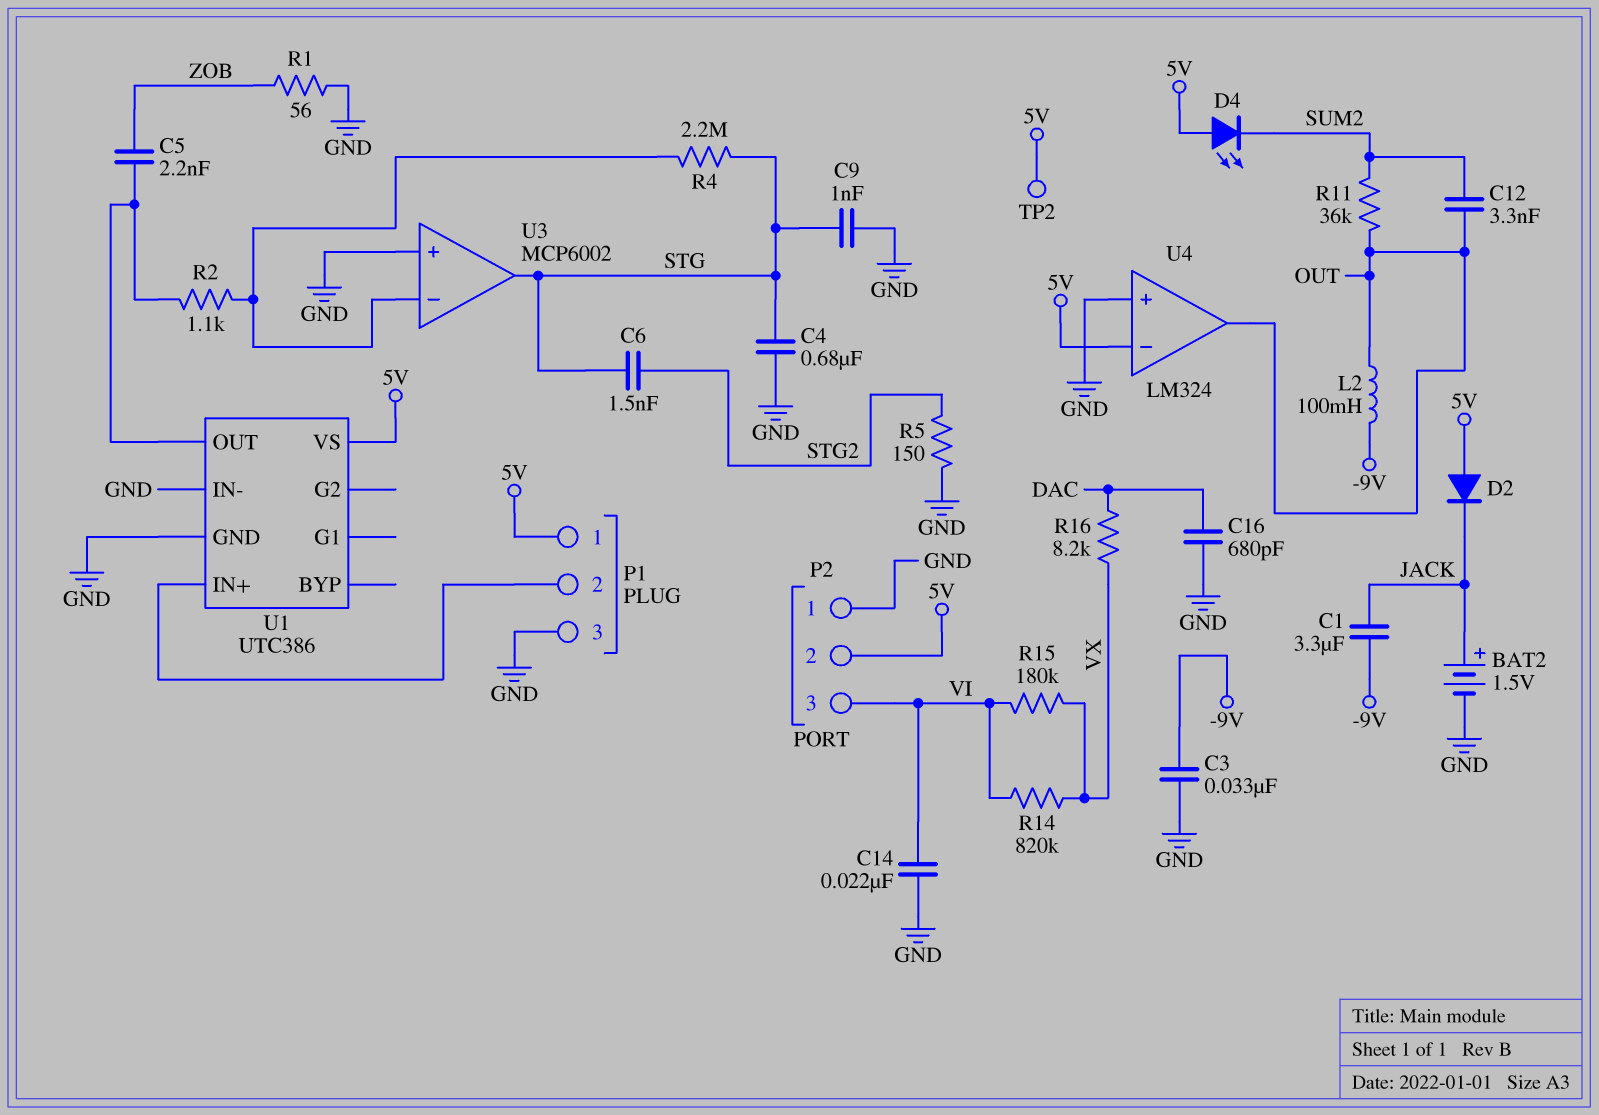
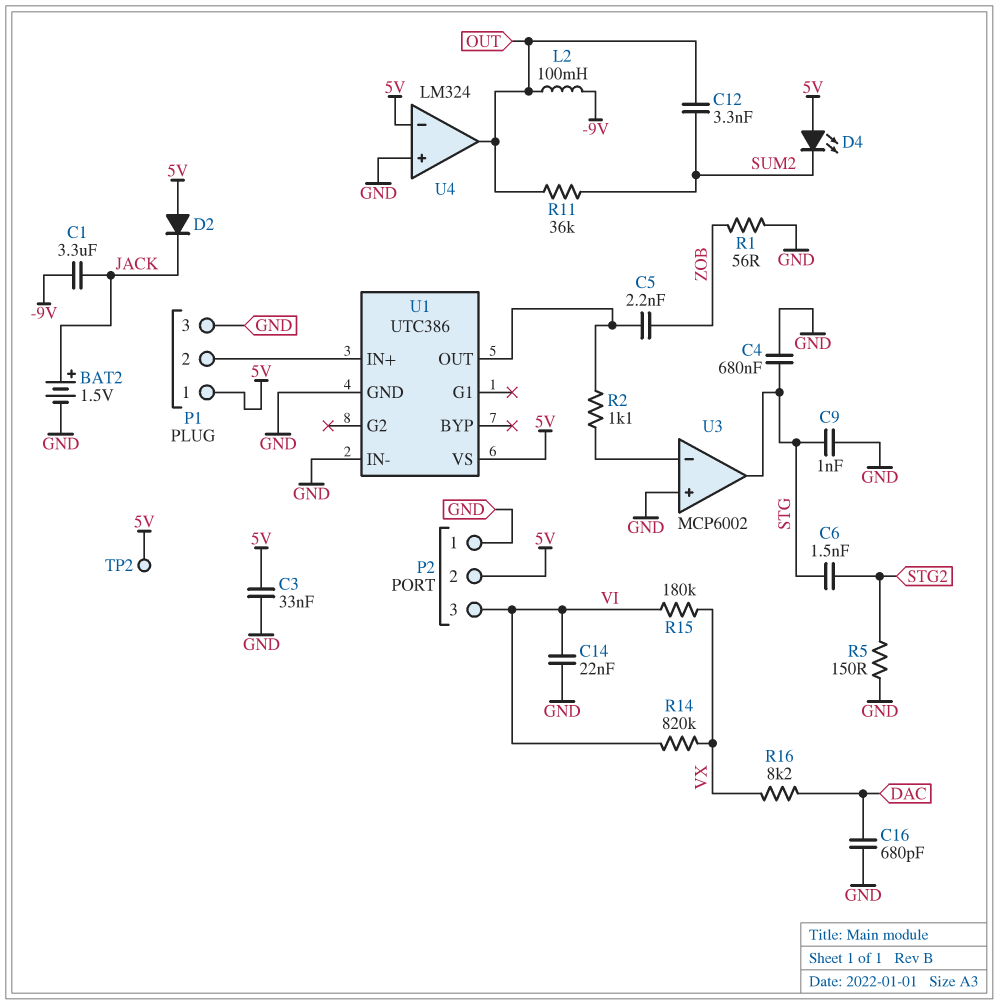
C3: 33nF (-9V, GND) -> 33nF (5V, GND)
R4: 2.2M (STG, U3/in-) -> none

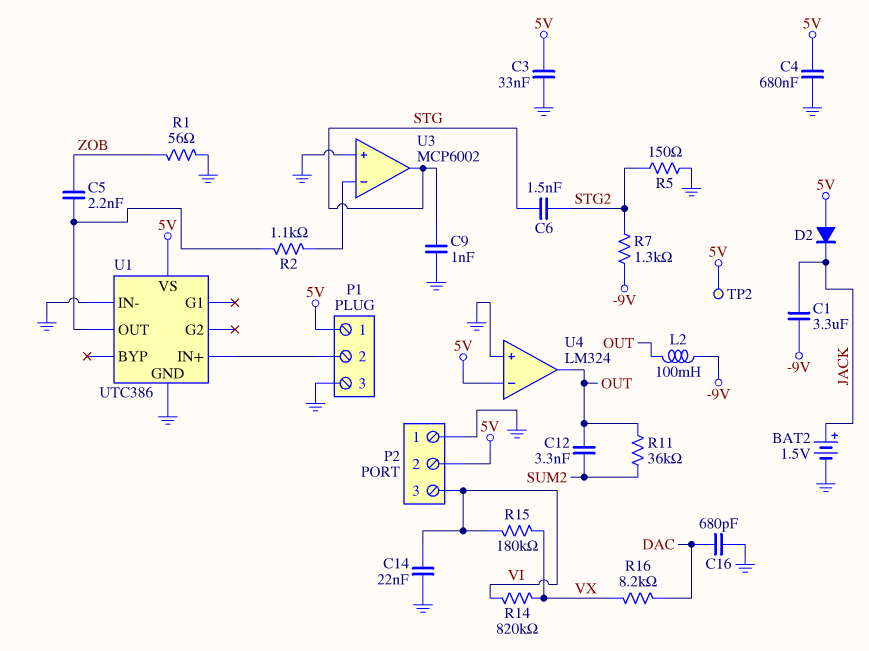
C4: 680nF (GND, STG) -> 680nF (5V, GND)
D4: LED (A 5V, K SUM2) -> none
R7: none -> 1.3k (-9V, STG2)

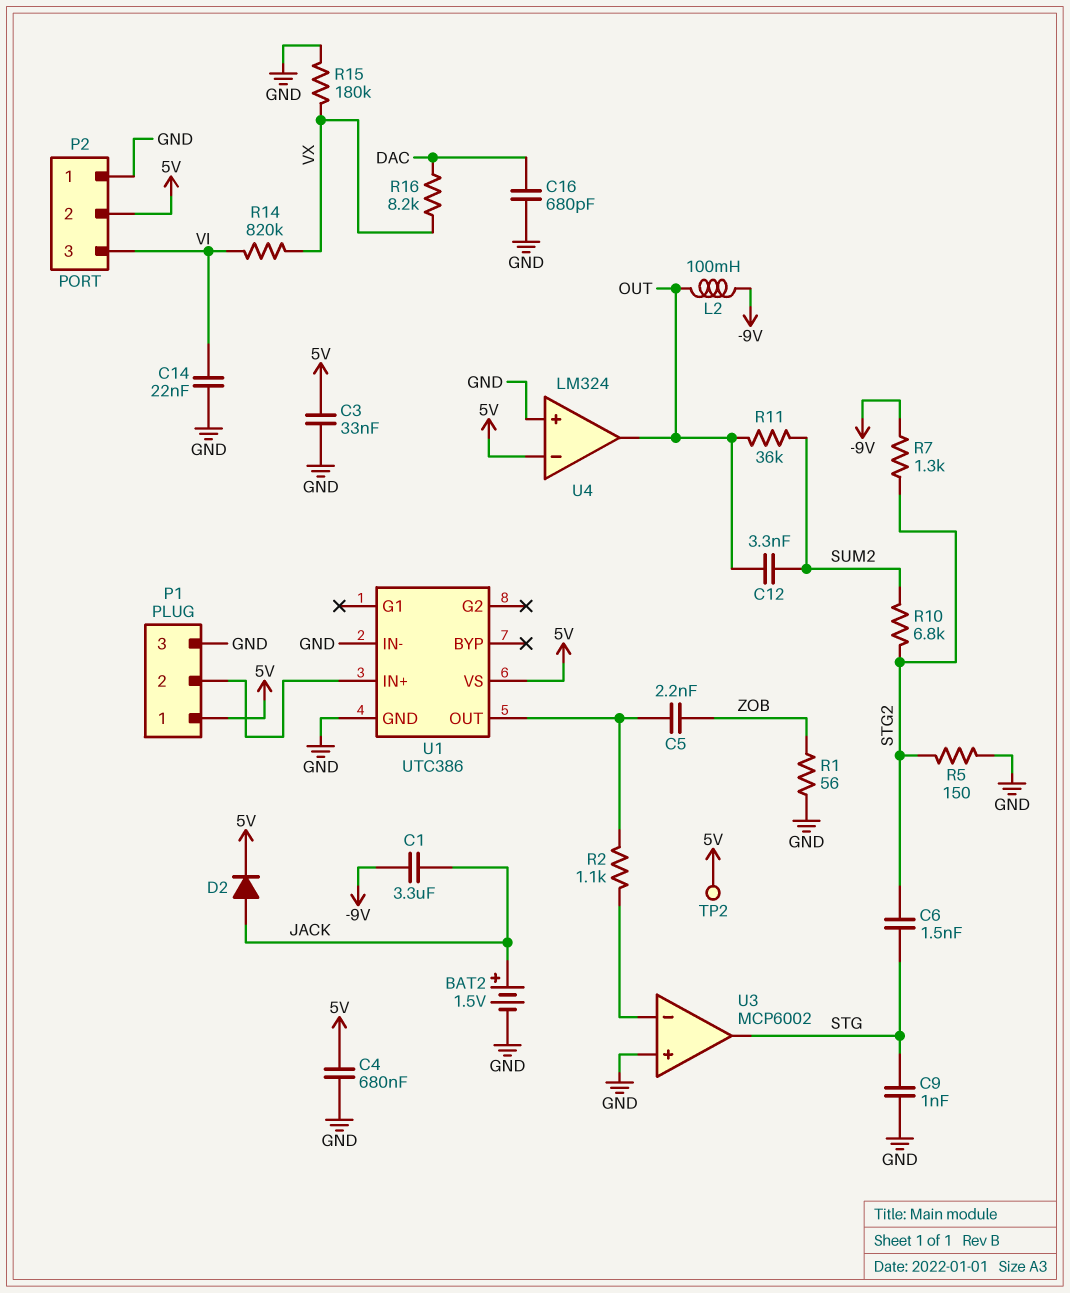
D2: diode (A 5V, K JACK) -> diode (A JACK, K 5V)
R10: none -> 6.8k (STG2, SUM2)
R15: 180k (VI, VX) -> 180k (GND, VX)

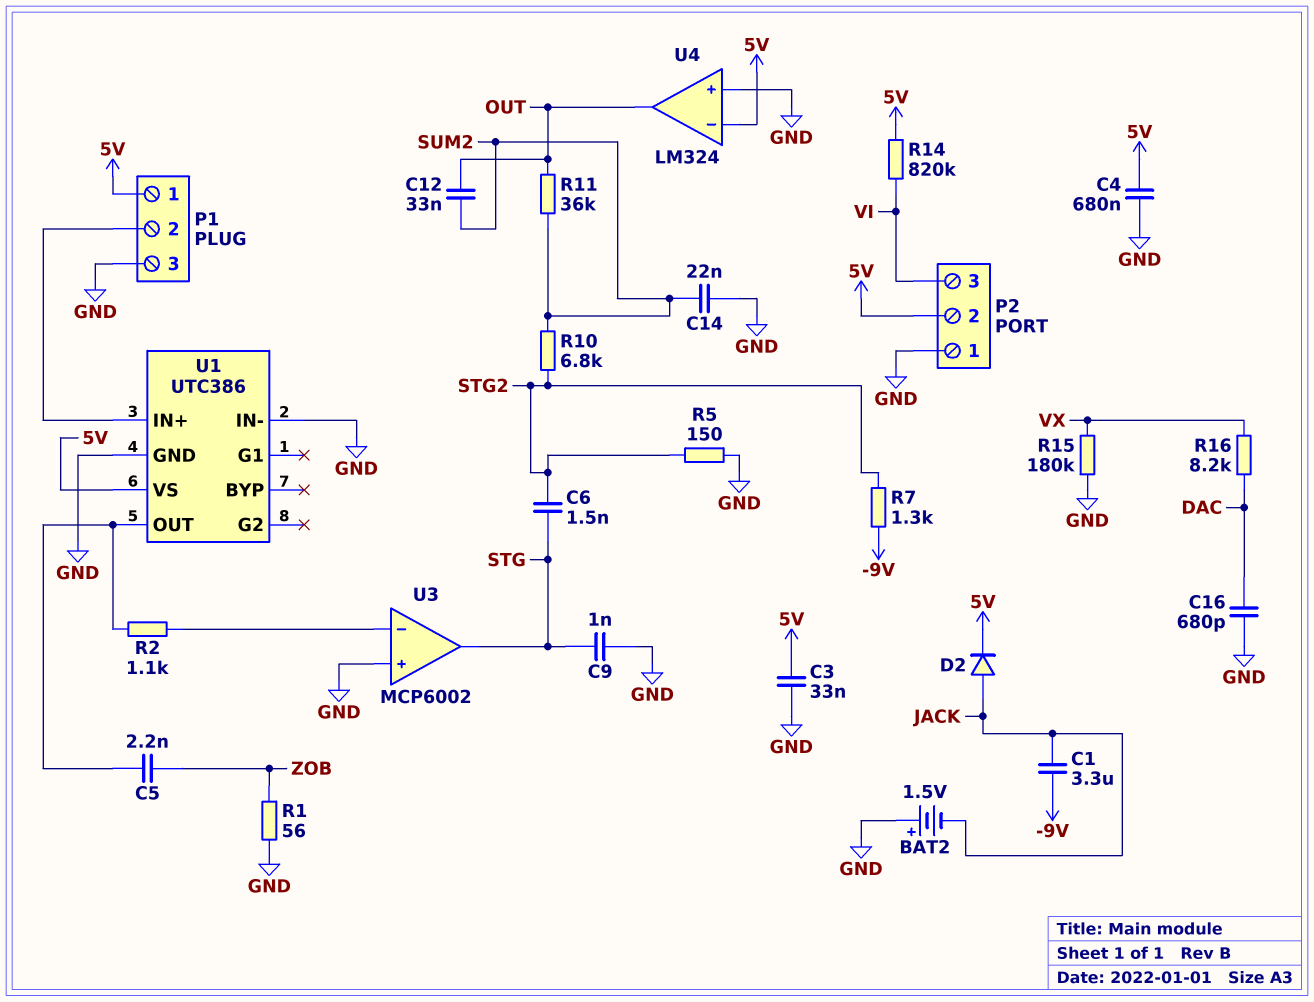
BAT2: 1.5V (plus JACK, minus GND) -> 1.5V (plus GND, minus JACK)
C12: 3.3nF (OUT, SUM2) -> 33nF (OUT, SUM2)
C14: 22nF (GND, VI) -> 22nF (GND, SUM2)
L2: 100mH (-9V, OUT) -> none
R14: 820k (VI, VX) -> 820k (5V, VI)
TP2: test point (5V) -> none

